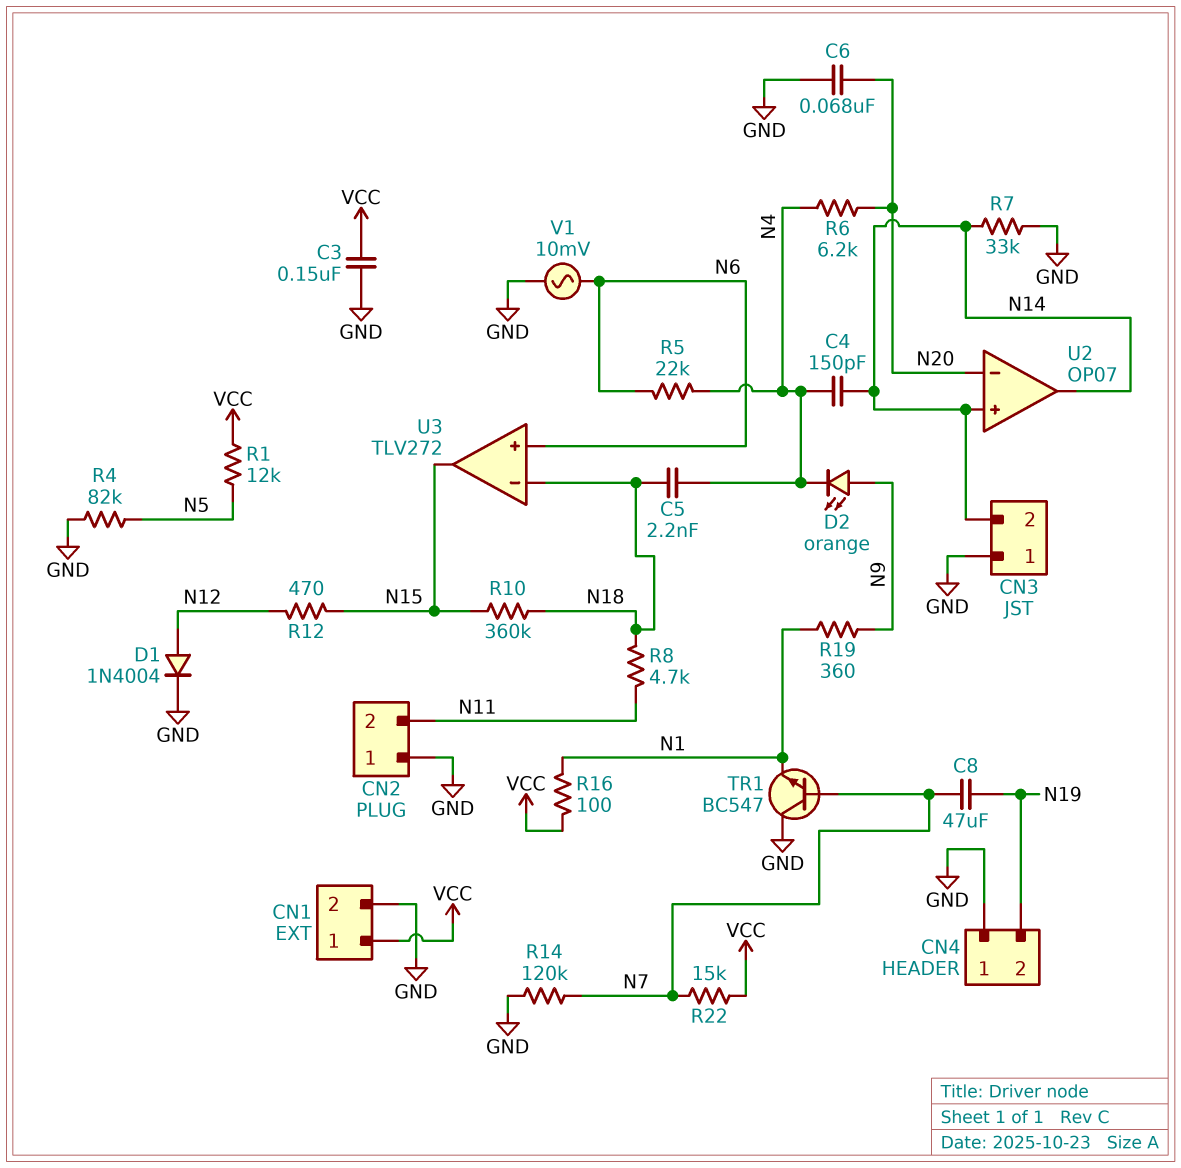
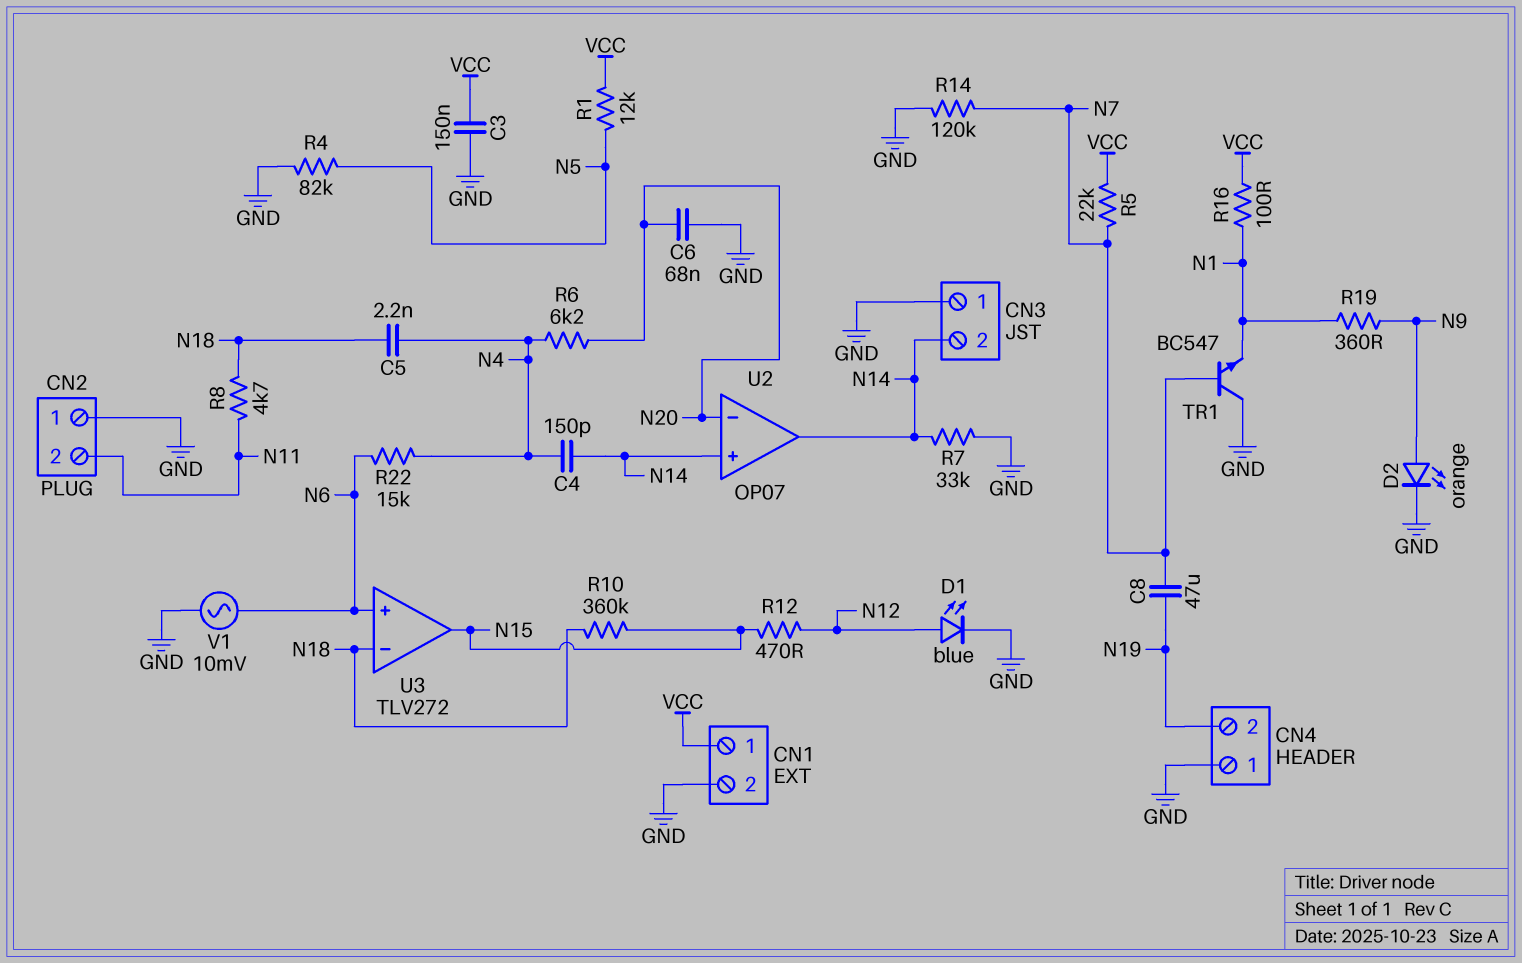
D1: diode 1N4004 (A N12, K GND) -> LED blue (A N12, K GND)
D2: LED orange (A N9, K N4) -> LED orange (A N9, K GND)
R5: 22k (N4, N6) -> 22k (N7, VCC)
R22: 15k (N7, VCC) -> 15k (N4, N6)

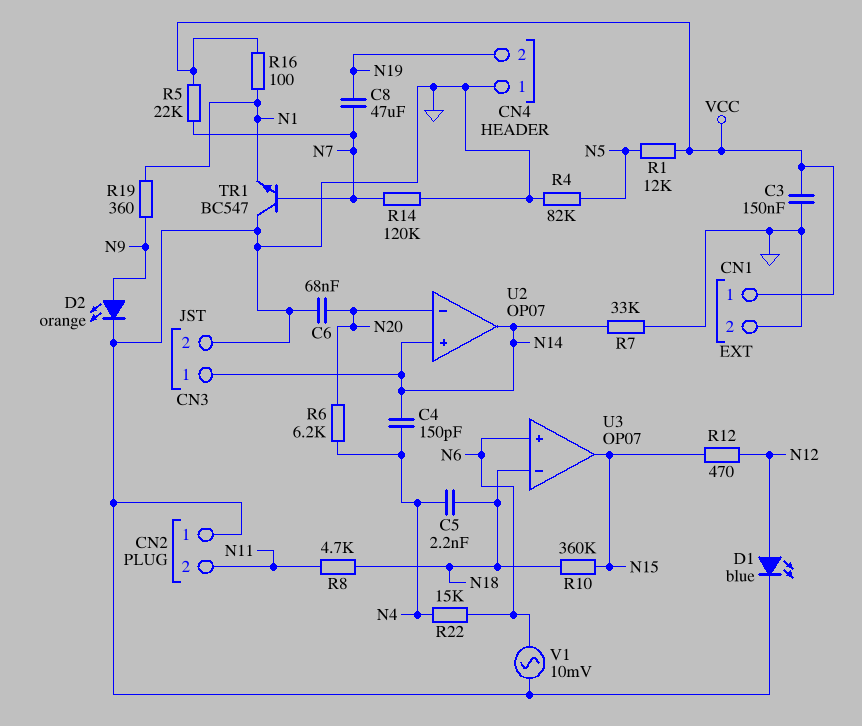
CN3 pin 1: GND -> N14
CN3 pin 2: N14 -> GND
U3: TLV272 -> OP07

